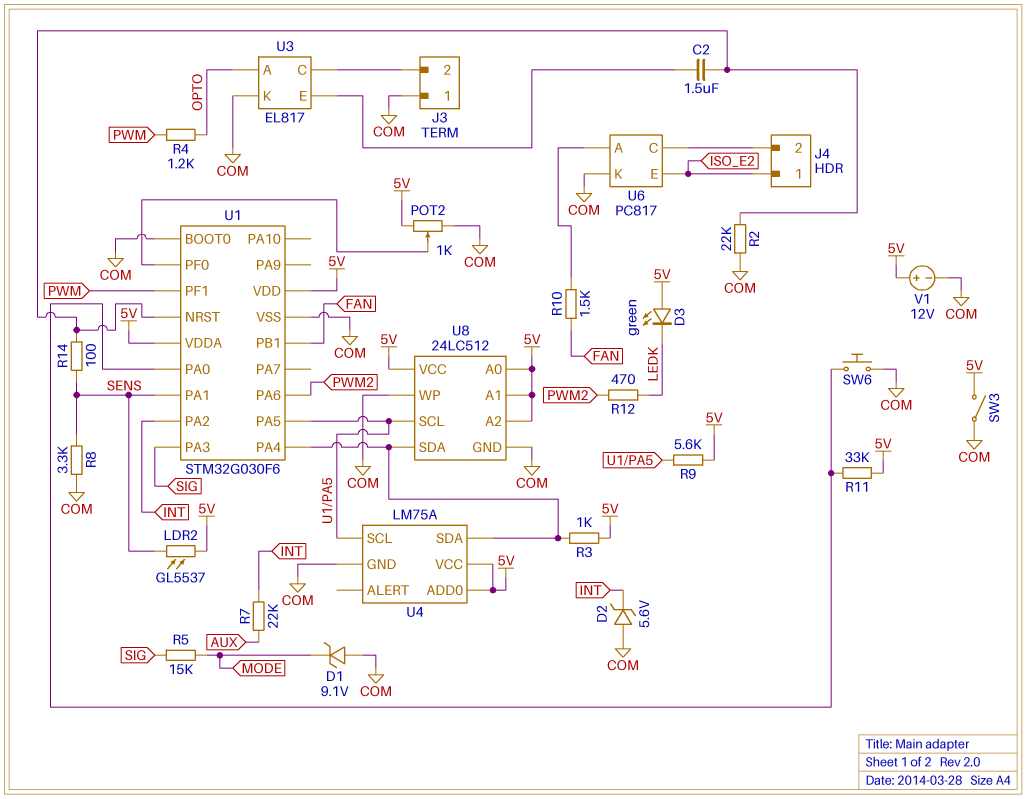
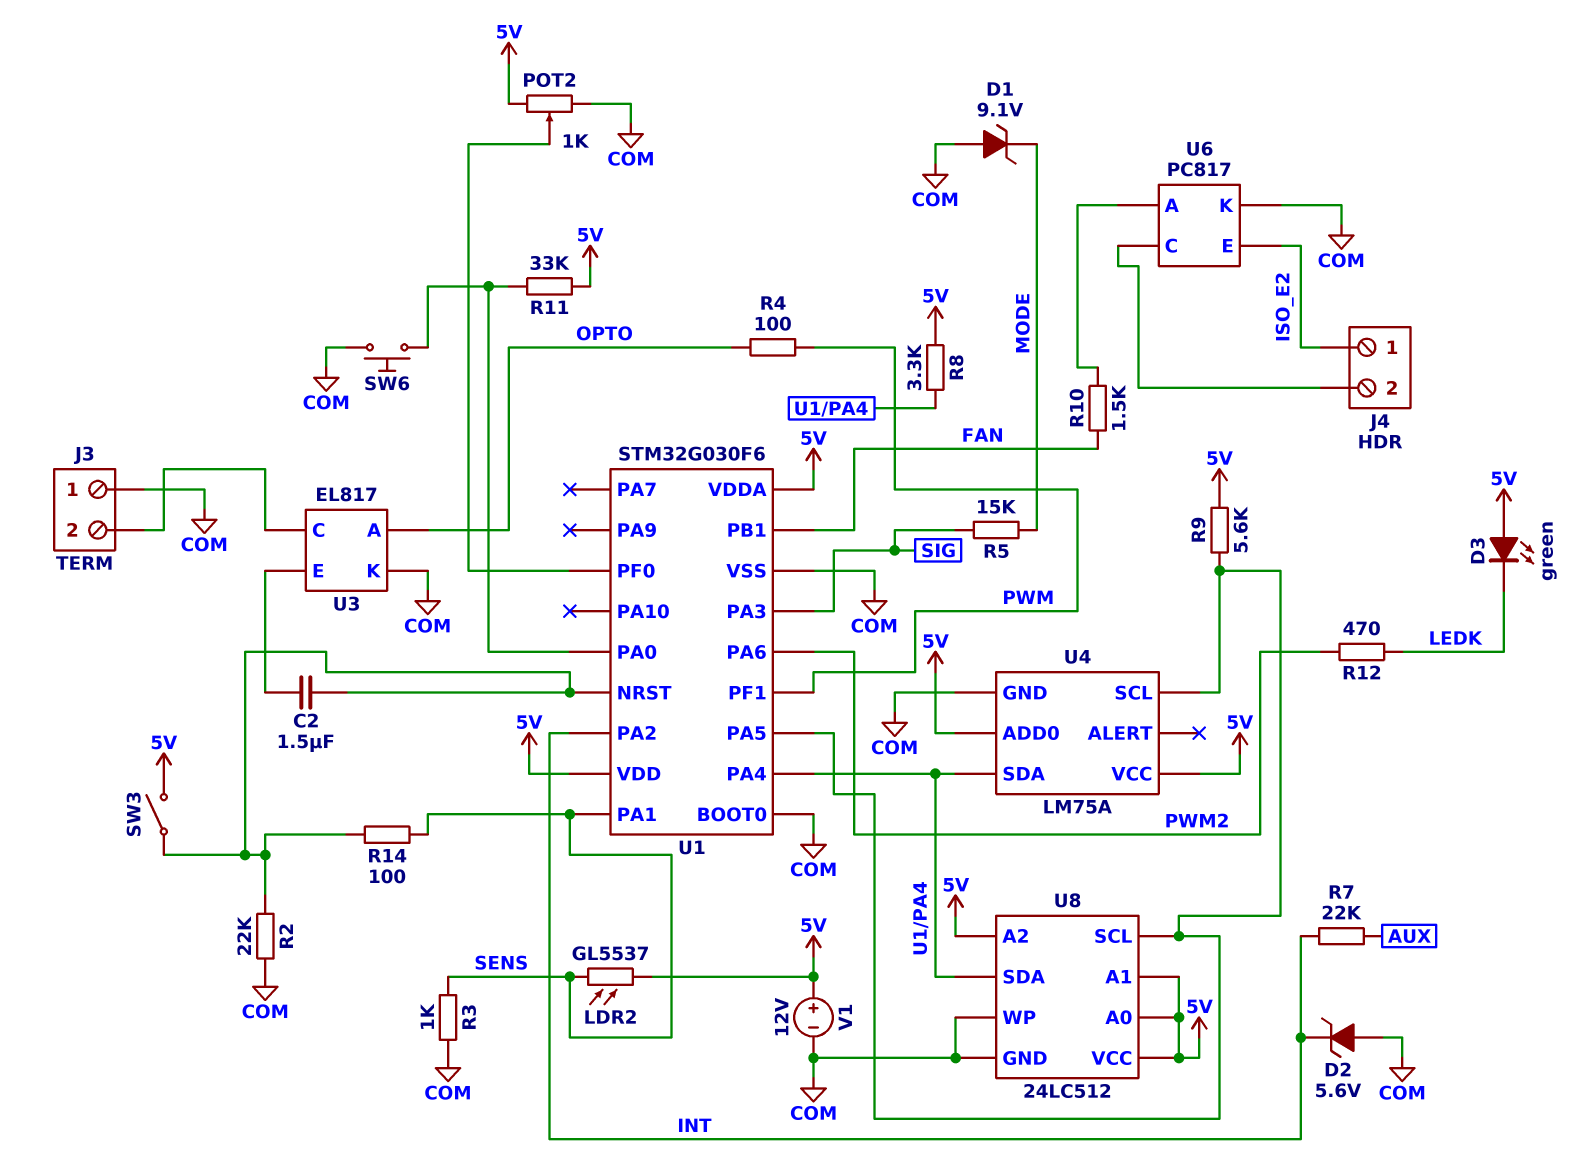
R3: 1k (5V, U1/PA4) -> 1k (COM, SENS)
R4: 1.2k (OPTO, PWM) -> 100 (OPTO, PWM)
R8: 3.3k (COM, SENS) -> 3.3k (5V, U1/PA4)
SW3: switch (5V, COM) -> switch (5V, U1/NRST)

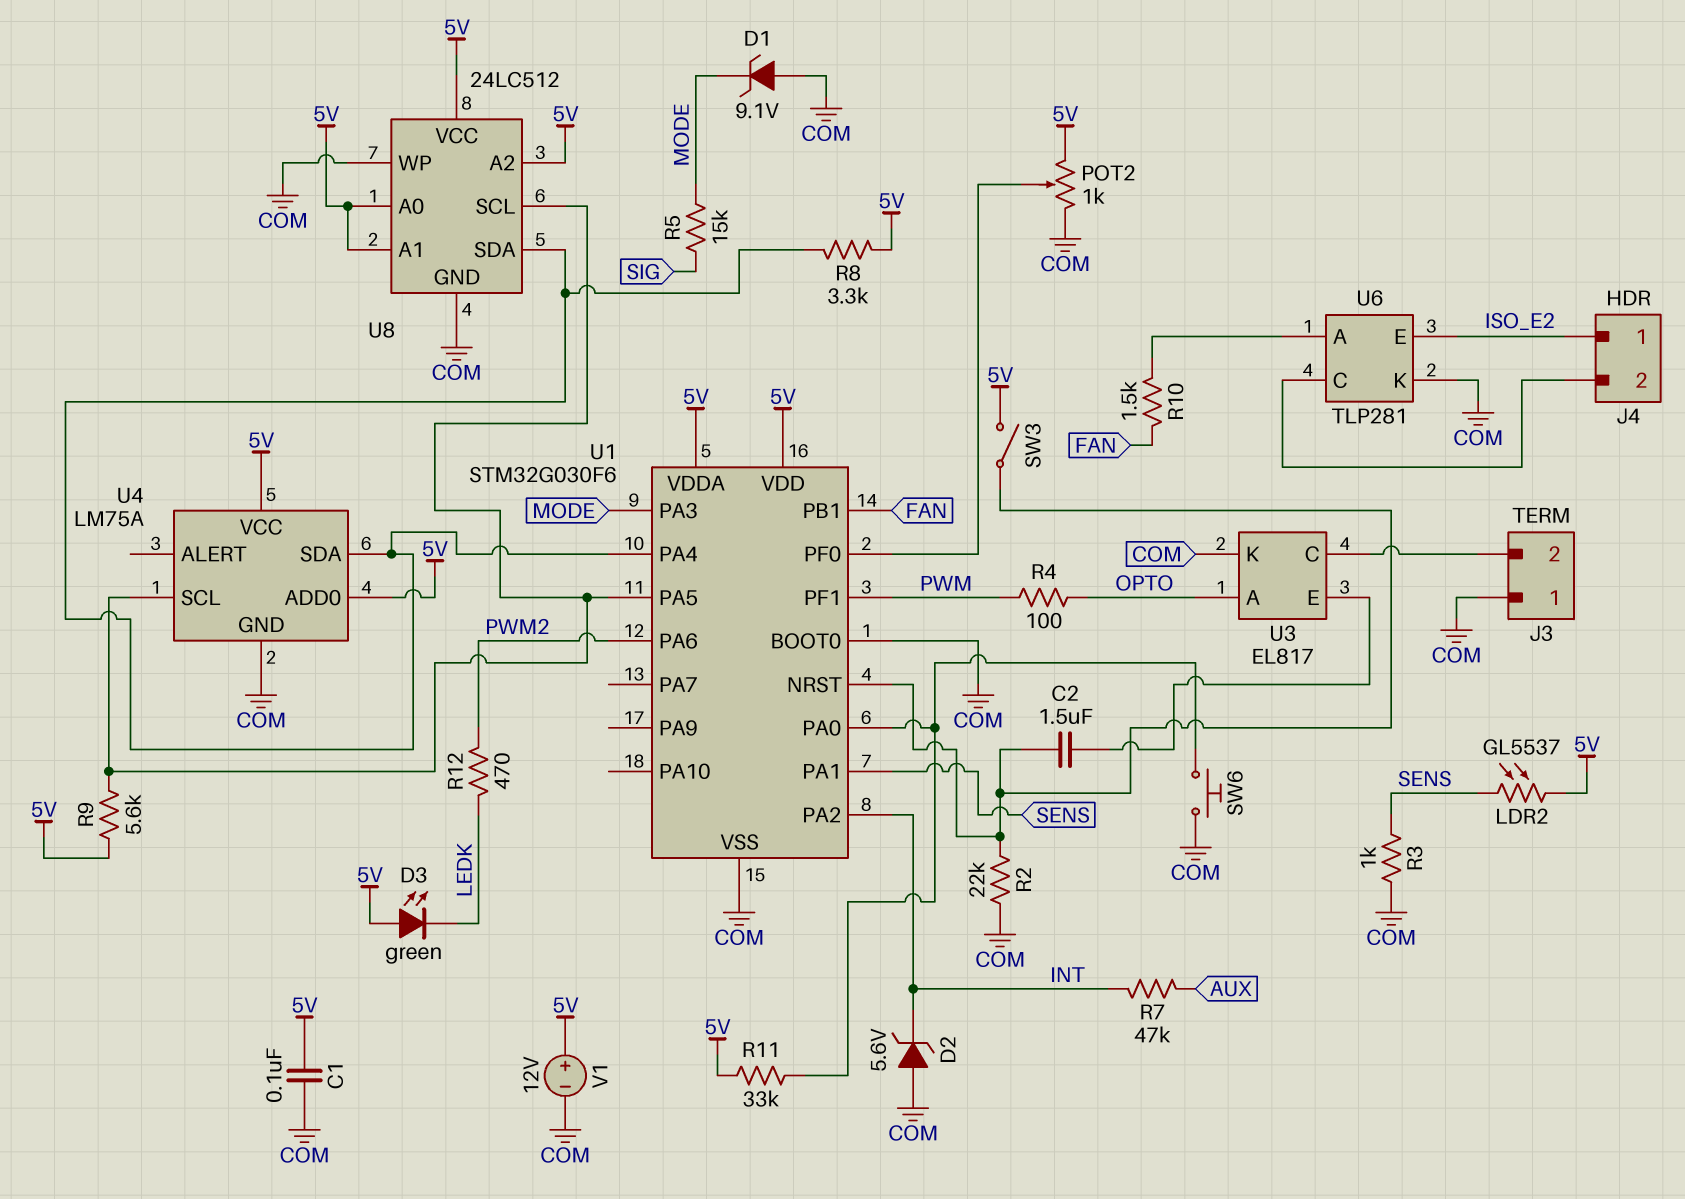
C1: none -> 100nF (5V, COM)
R7: 22k (AUX, INT) -> 47k (AUX, INT)
R14: 100 (SENS, U1/NRST) -> none
U1 pin PA3: SIG -> MODE
U6: PC817 -> TLP281

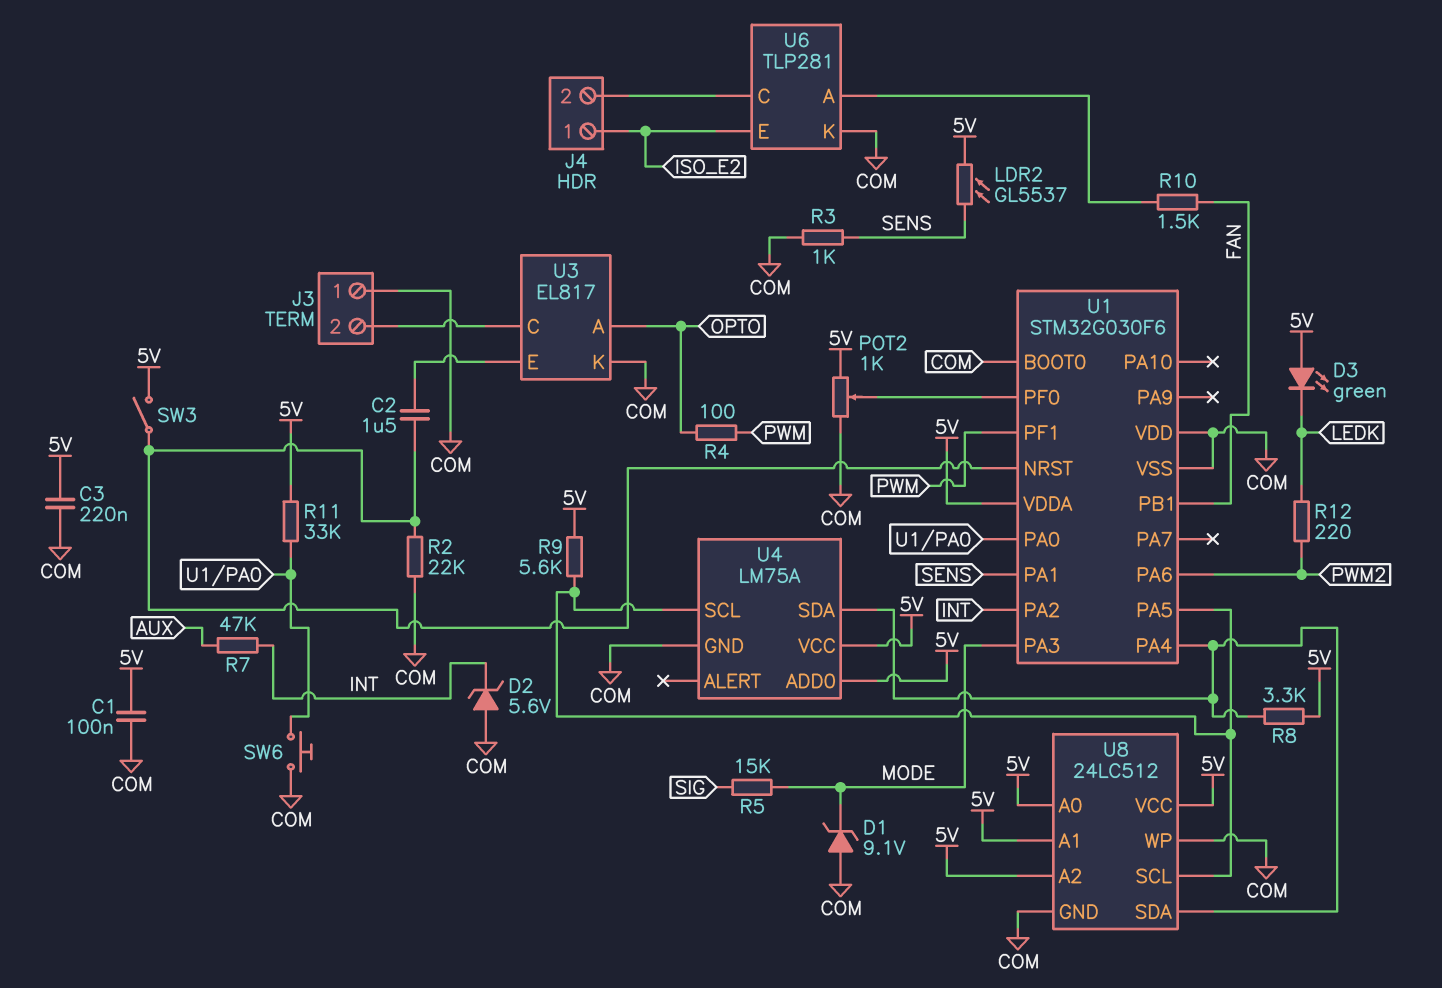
C3: none -> 220nF (5V, COM)
R12: 470 (LEDK, PWM2) -> 220 (LEDK, PWM2)
U1 pin VDD: 5V -> COM
V1: 12V (plus 5V, minus COM) -> none

